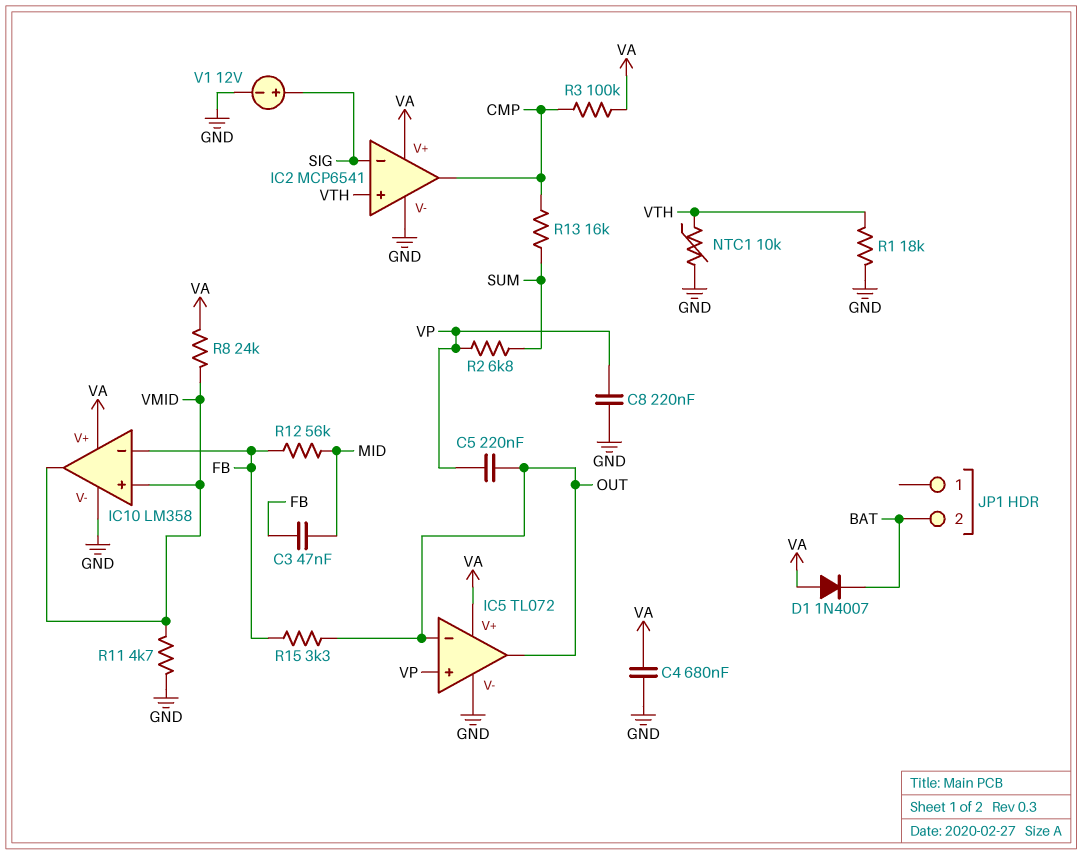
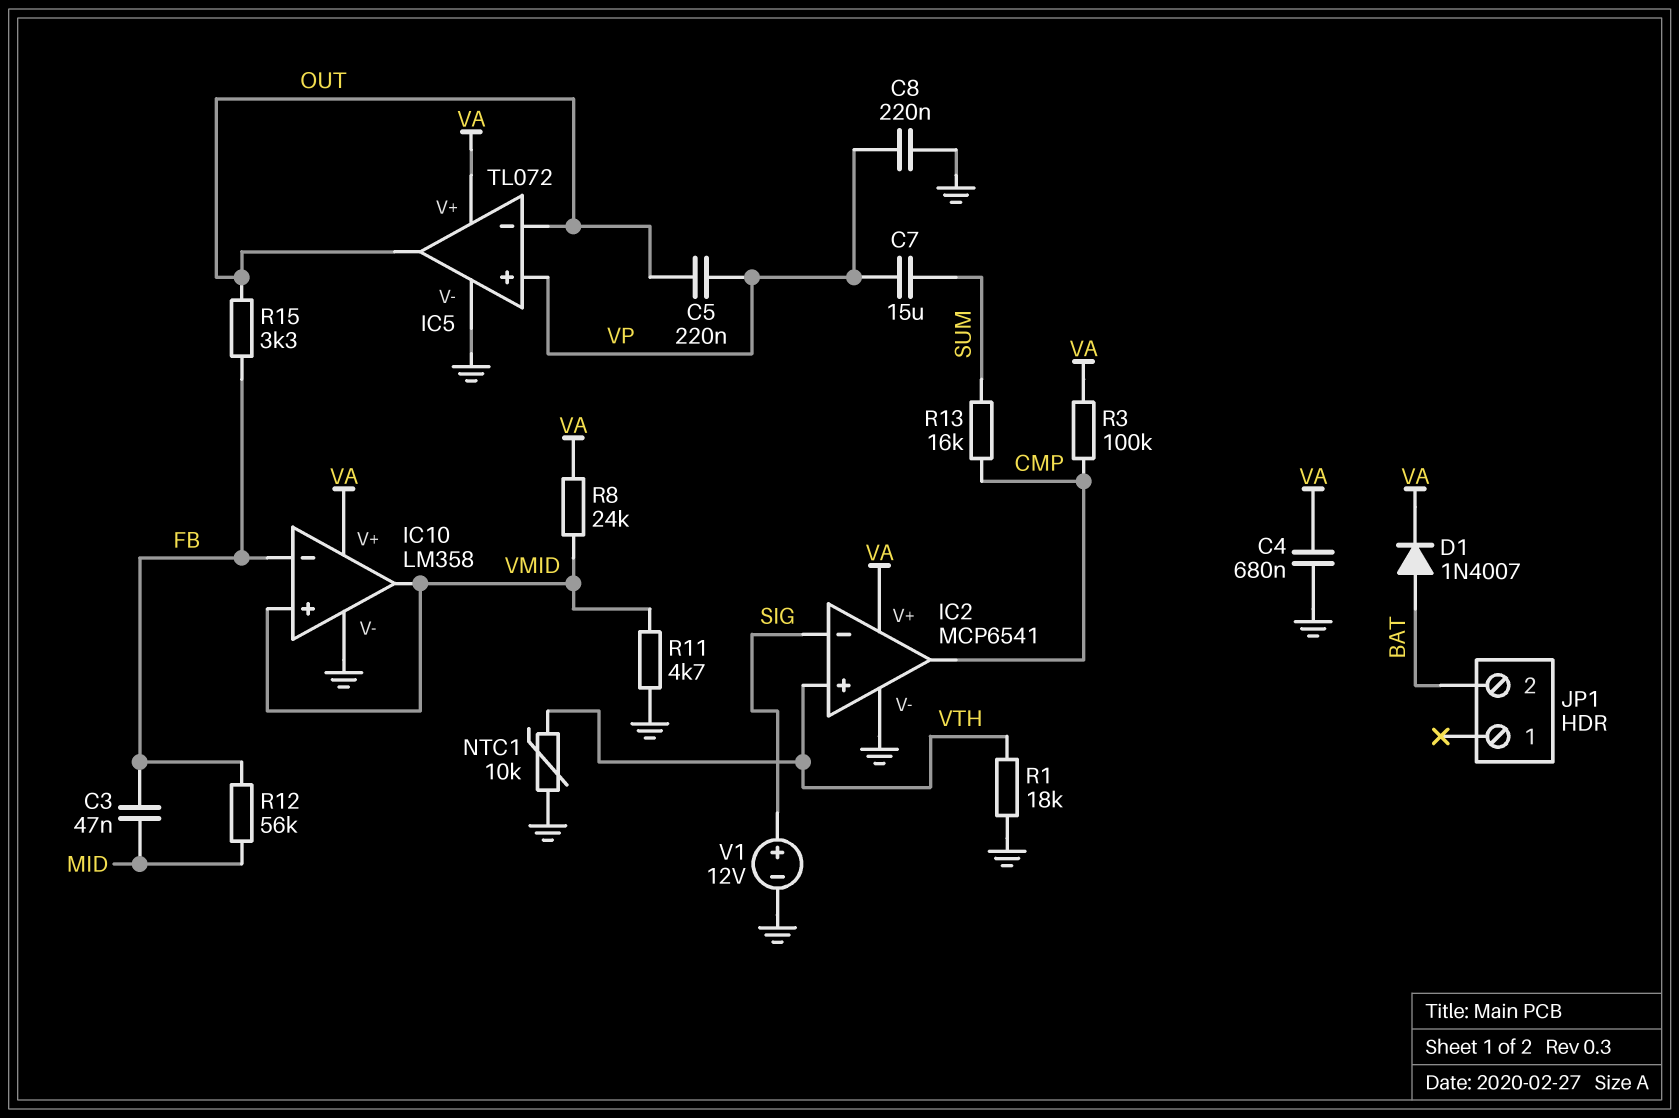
C7: none -> 15uF (SUM, VP)
D1: diode 1N4007 (A VA, K BAT) -> diode 1N4007 (A BAT, K VA)
R2: 6.8k (SUM, VP) -> none

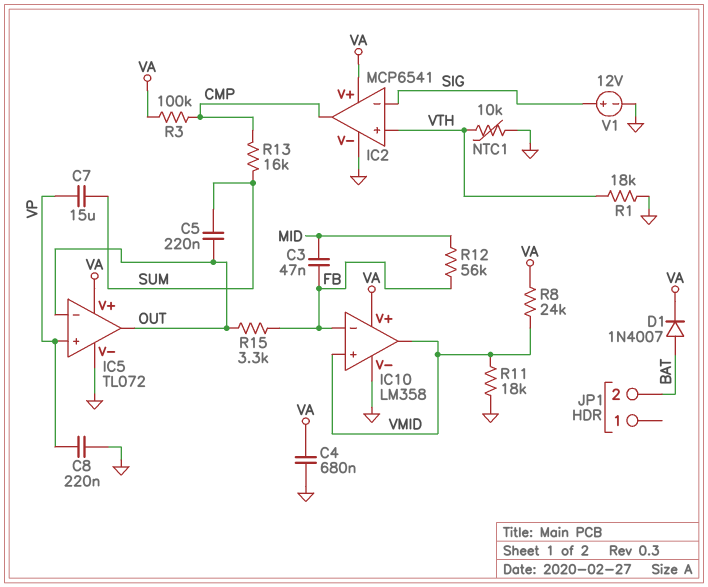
C5: 220nF (OUT, VP) -> 220nF (OUT, SUM)
R11: 4.7k (GND, VMID) -> 18k (GND, VMID)

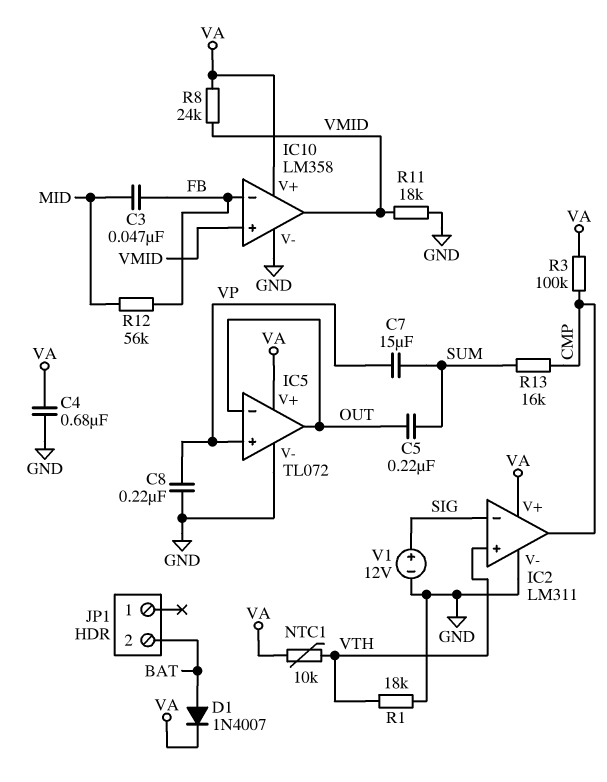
IC2: MCP6541 -> LM311
NTC1: 10k (GND, VTH) -> 10k (VA, VTH)
R15: 3.3k (FB, OUT) -> none

